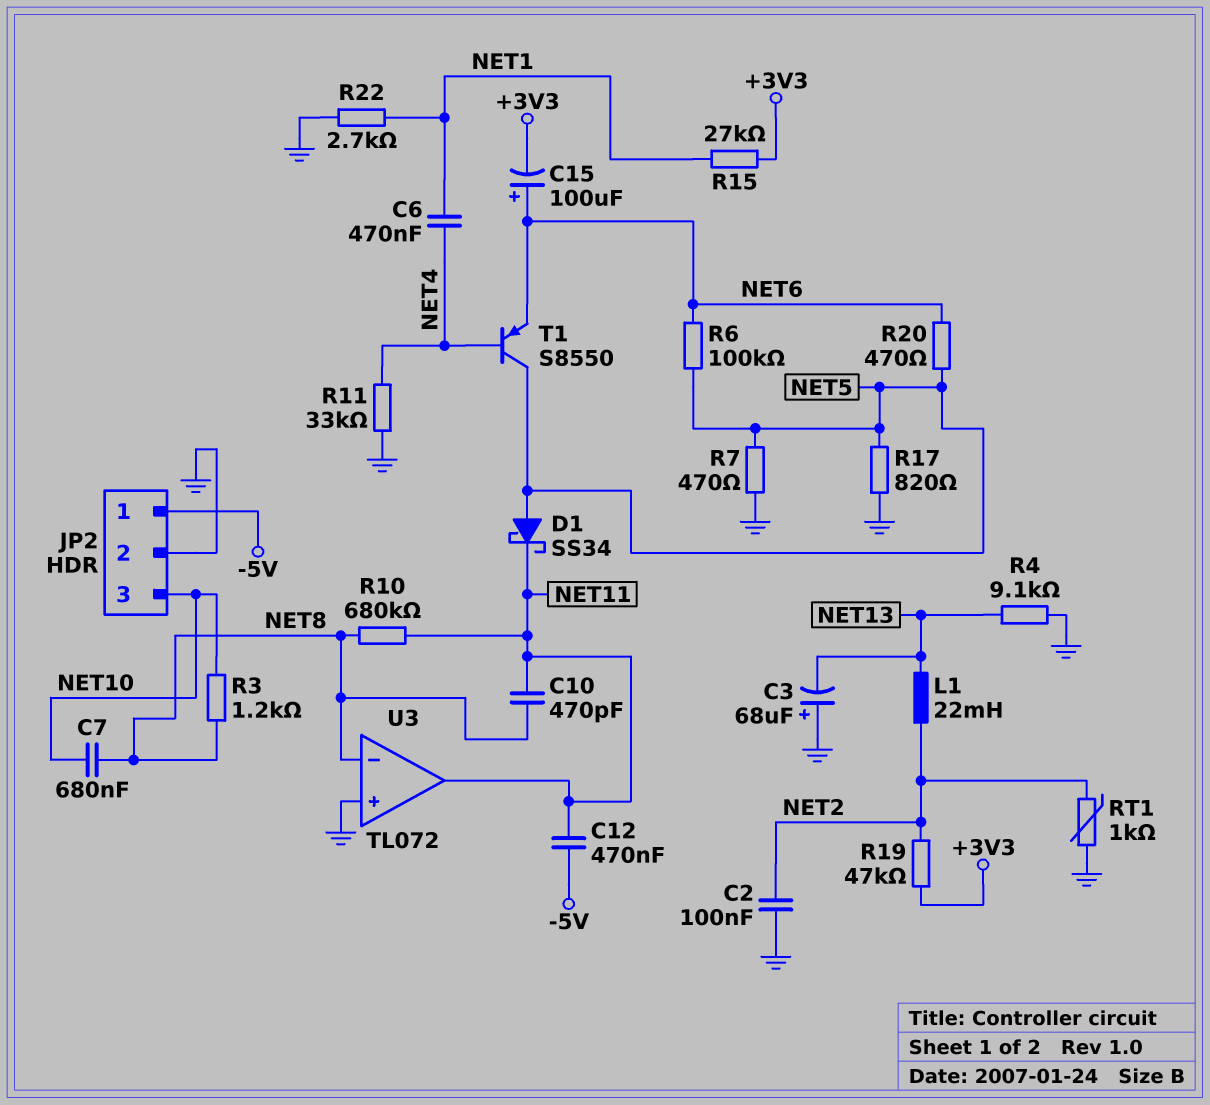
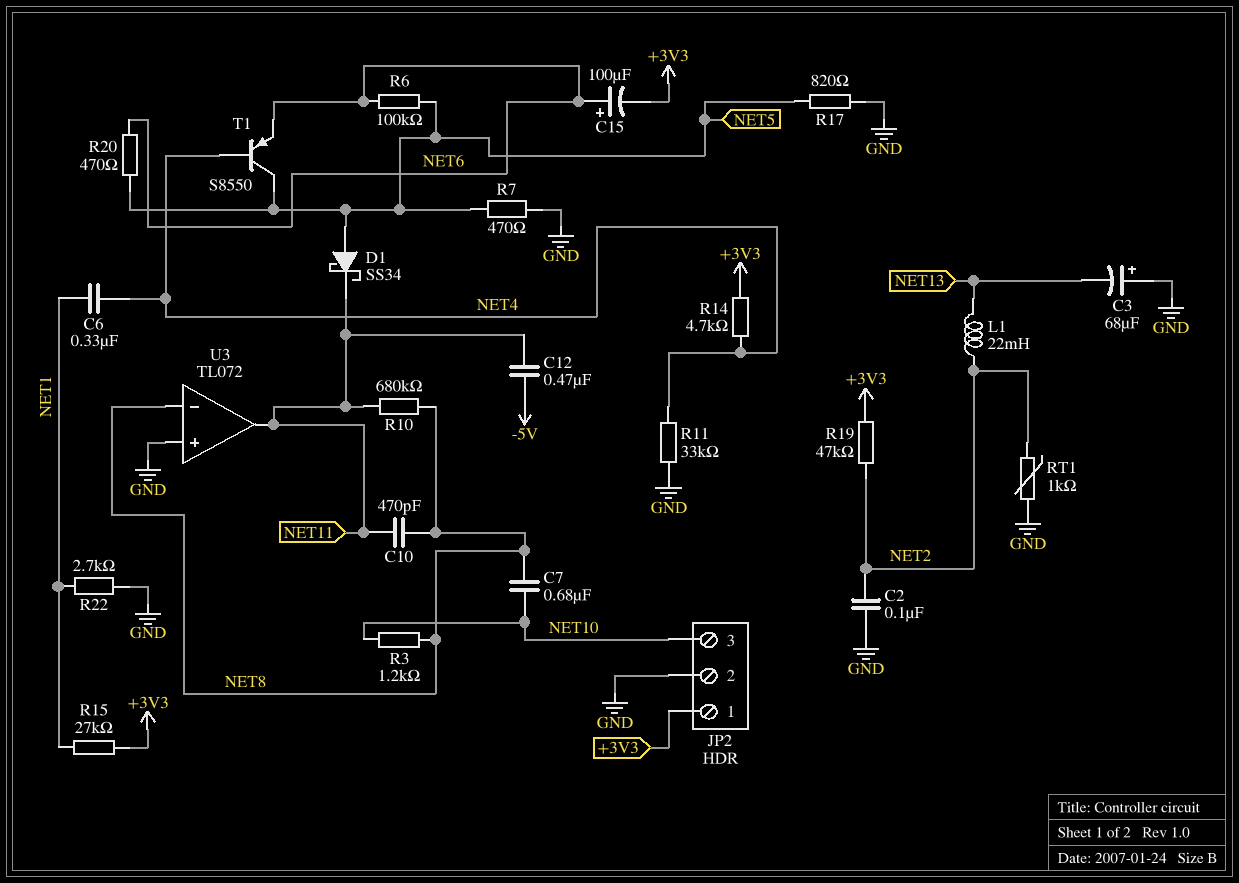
C6: 470nF (NET1, NET4) -> 330nF (NET1, NET4)
JP2 pin 1: -5V -> +3V3
R4: 9.1k (GND, NET13) -> none
R14: none -> 4.7k (+3V3, NET4)

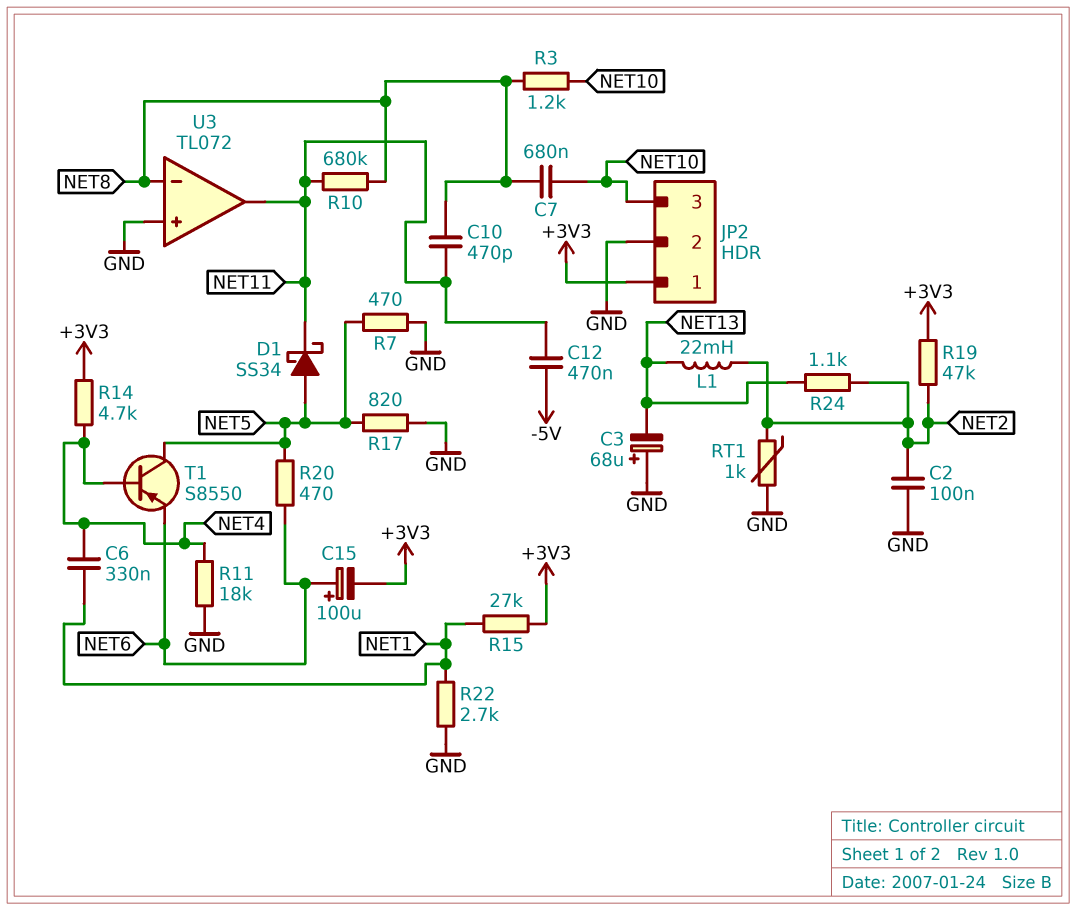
R6: 100k (NET5, NET6) -> none
R11: 33k (GND, NET4) -> 18k (GND, NET4)
R24: none -> 1.1k (NET2, NET13)

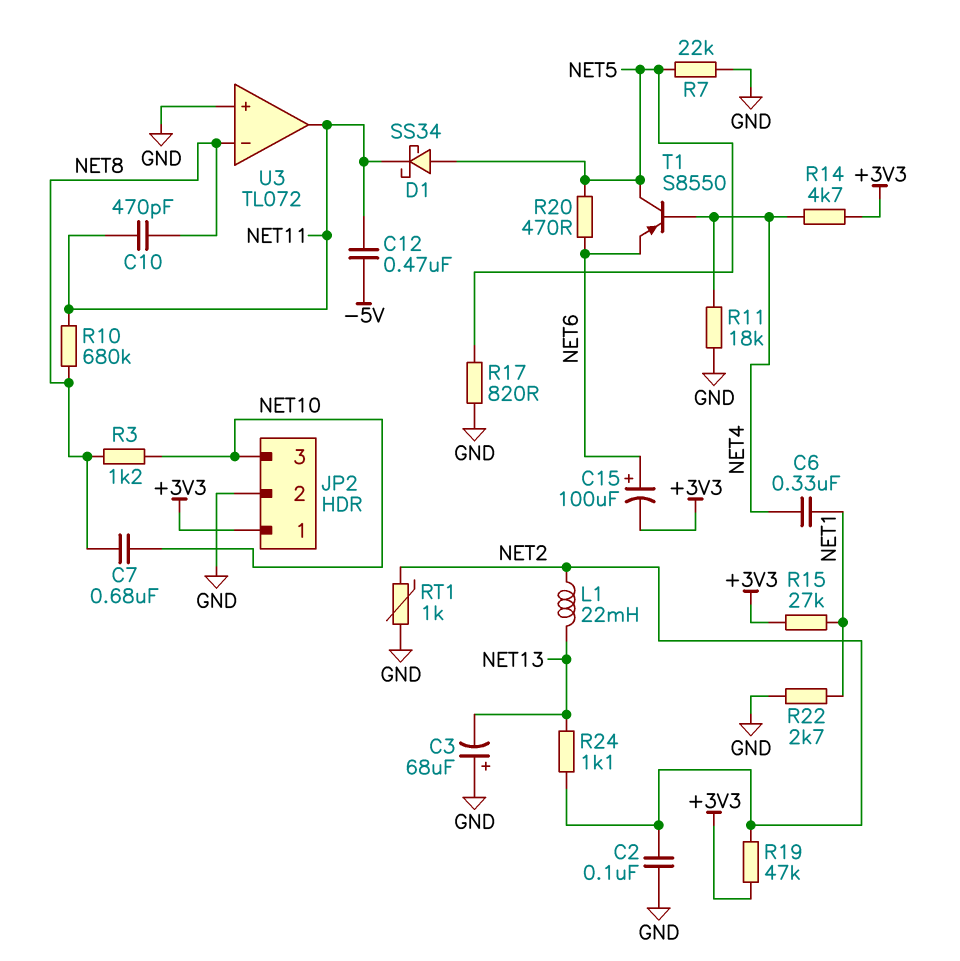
R7: 470 (GND, NET5) -> 22k (GND, NET5)

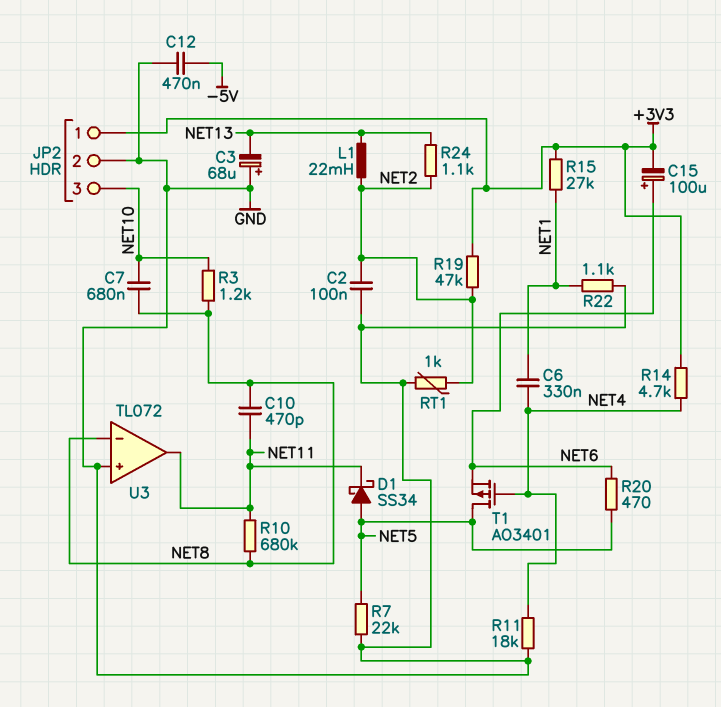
C12: 470nF (-5V, NET11) -> 470nF (-5V, GND)
R17: 820 (GND, NET5) -> none
R22: 2.7k (GND, NET1) -> 1.1k (GND, NET1)
T1: PNP S8550 (B NET4, C NET5, E NET6) -> PMOS AO3401 (G NET4, D NET5, S NET6)

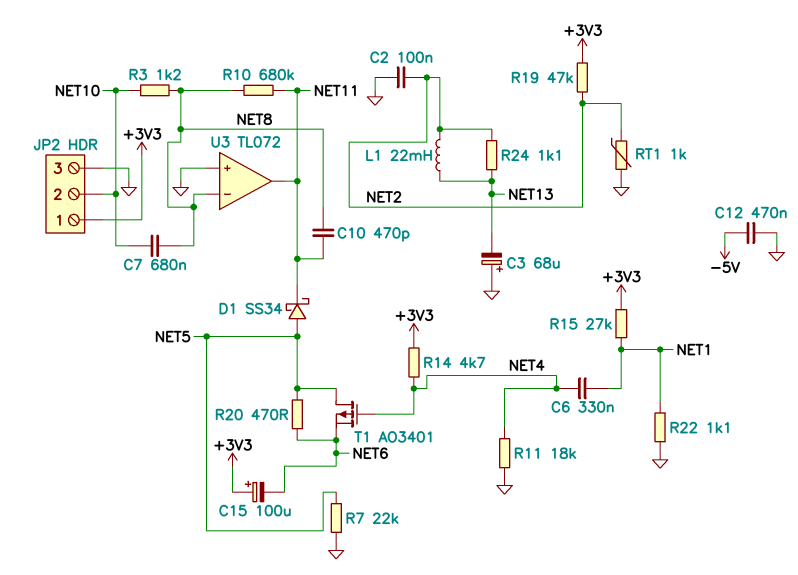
C15: 100uF (plus NET6, minus +3V3) -> 100uF (plus +3V3, minus NET6)
JP2 pin 2: GND -> NET10
JP2 pin 3: NET10 -> GND

